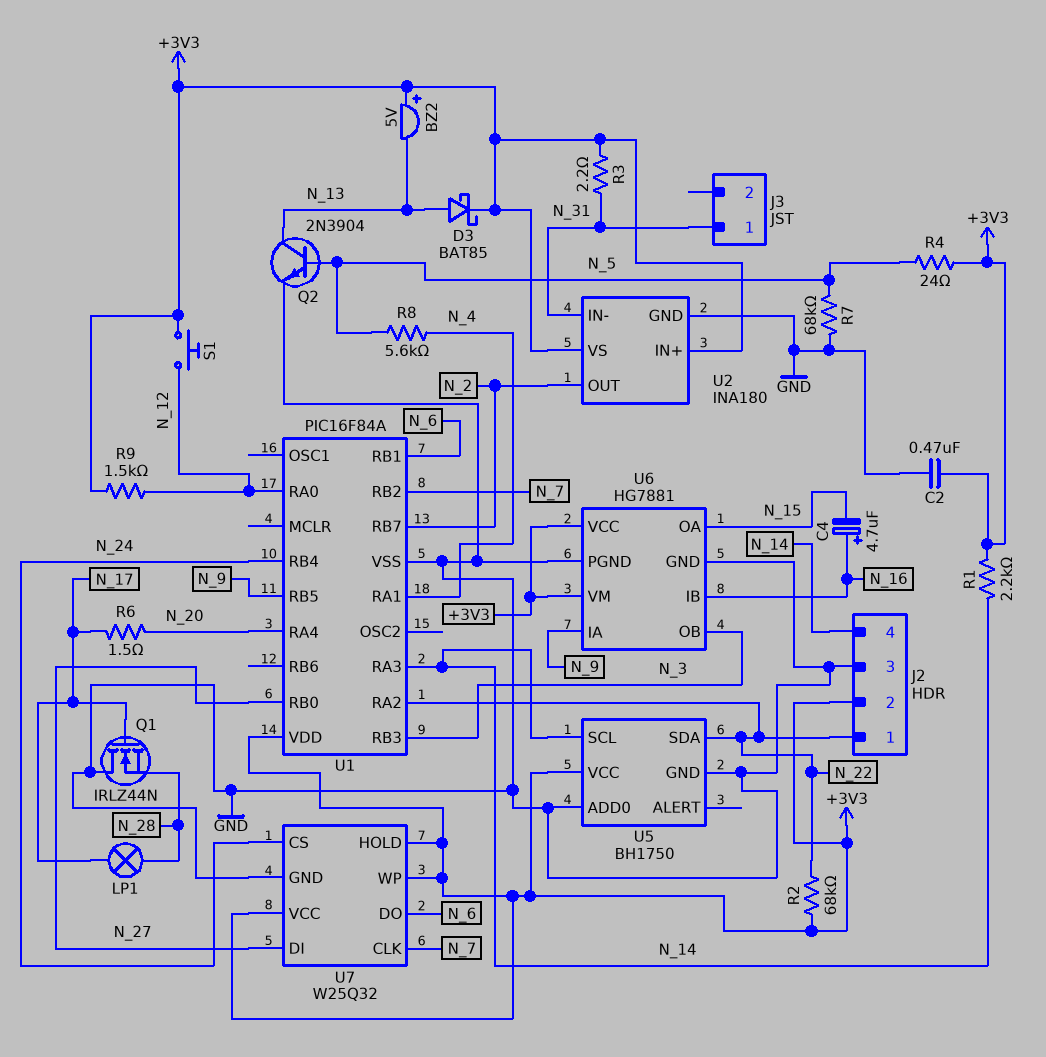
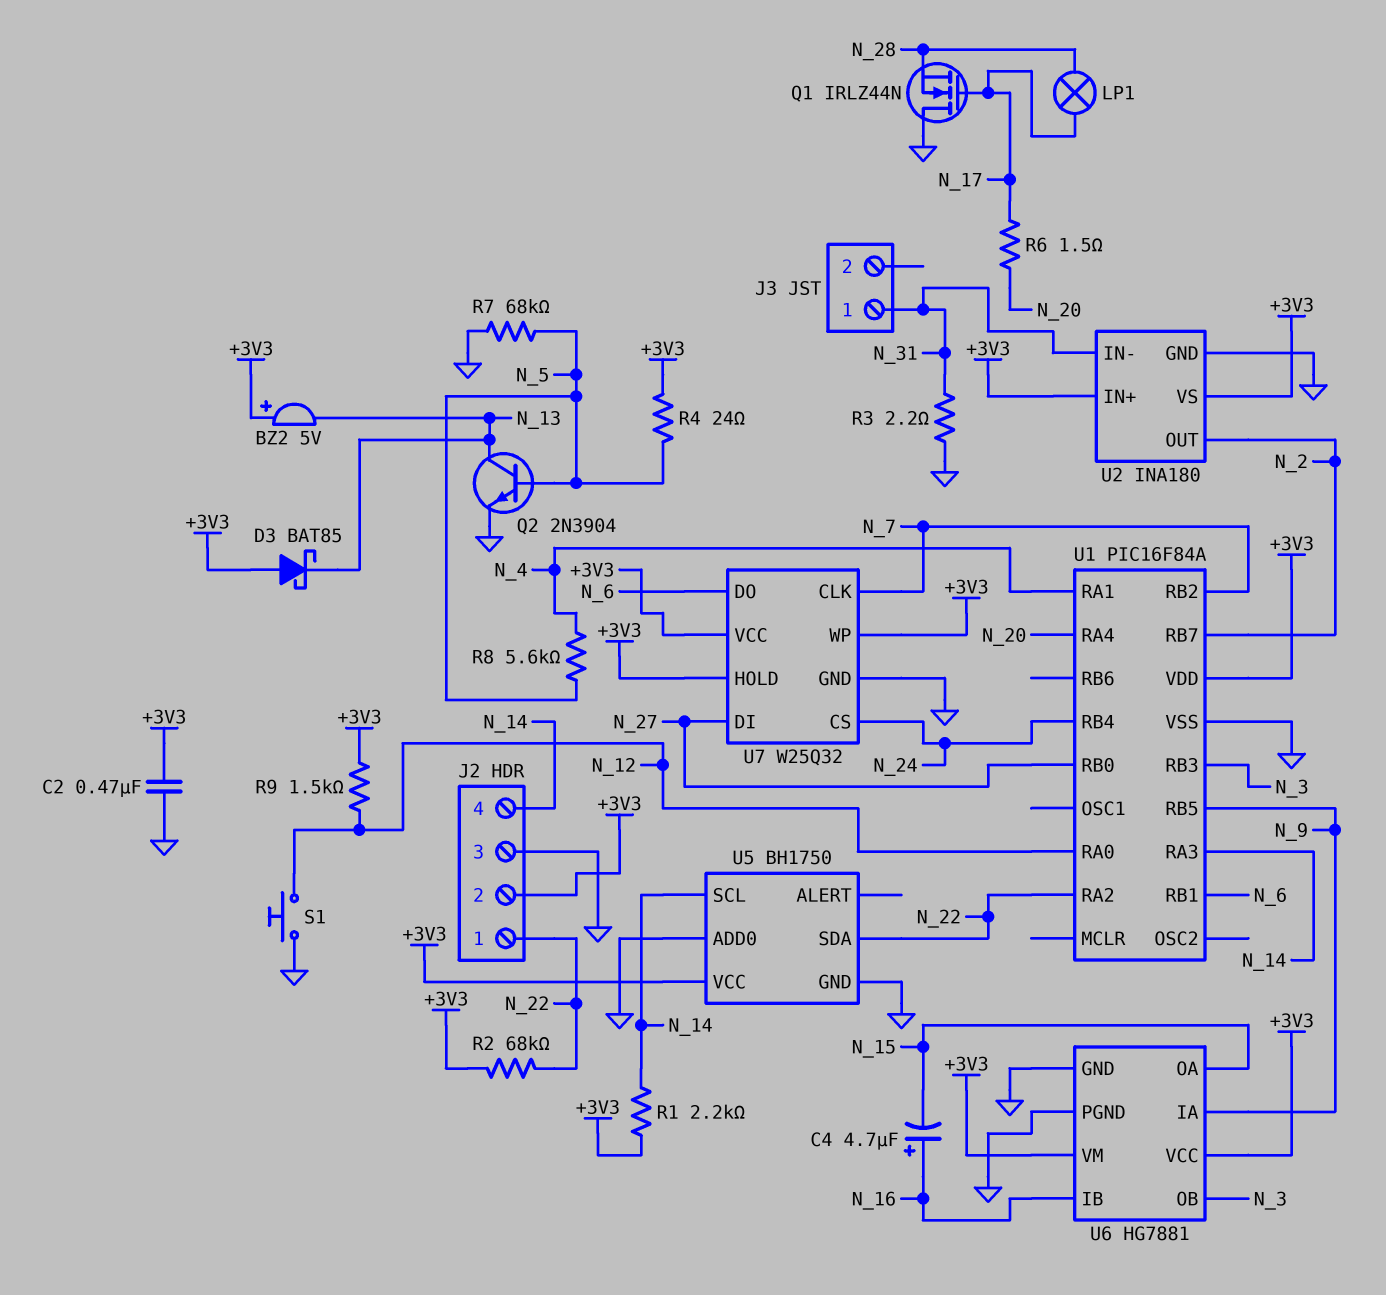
D3: schottky BAT85 (A N_13, K +3V3) -> schottky BAT85 (A +3V3, K N_13)
R3: 2.2 (+3V3, N_31) -> 2.2 (GND, N_31)
S1: button (+3V3, N_12) -> button (GND, N_12)

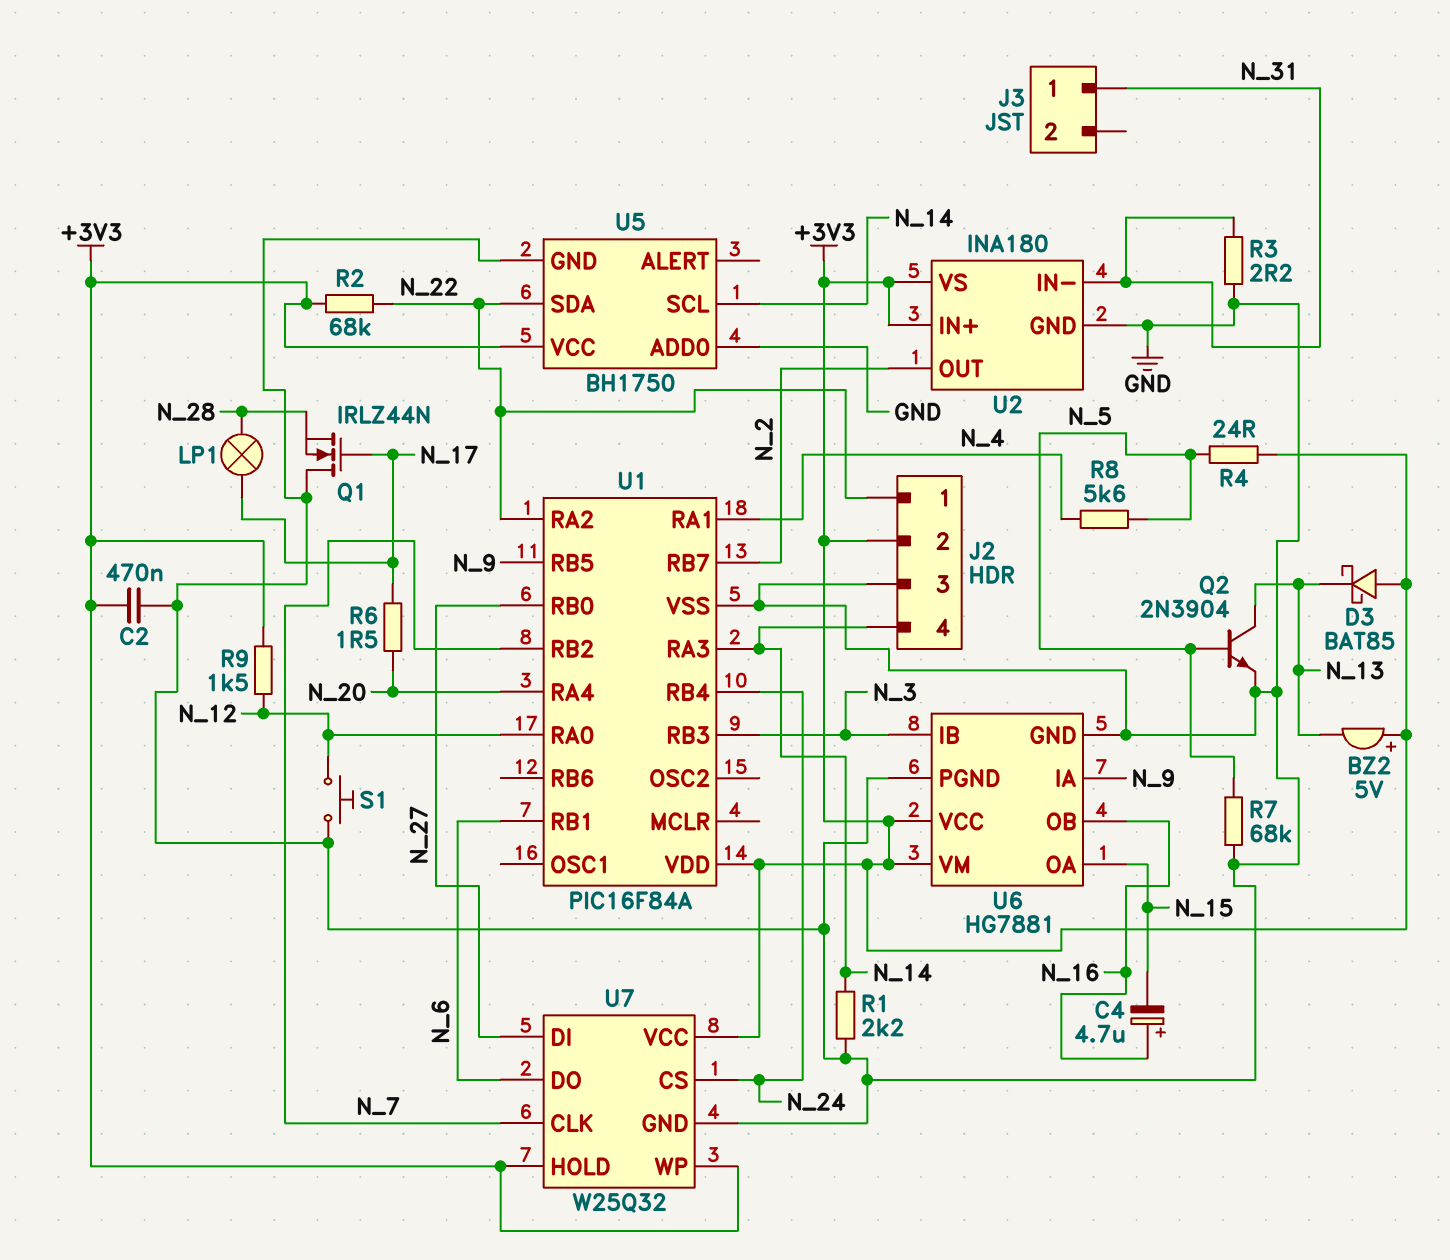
R1: 2.2k (+3V3, N_14) -> 2.2k (GND, N_14)
U6 pin IB: N_16 -> N_3
U6 pin OB: N_3 -> N_16

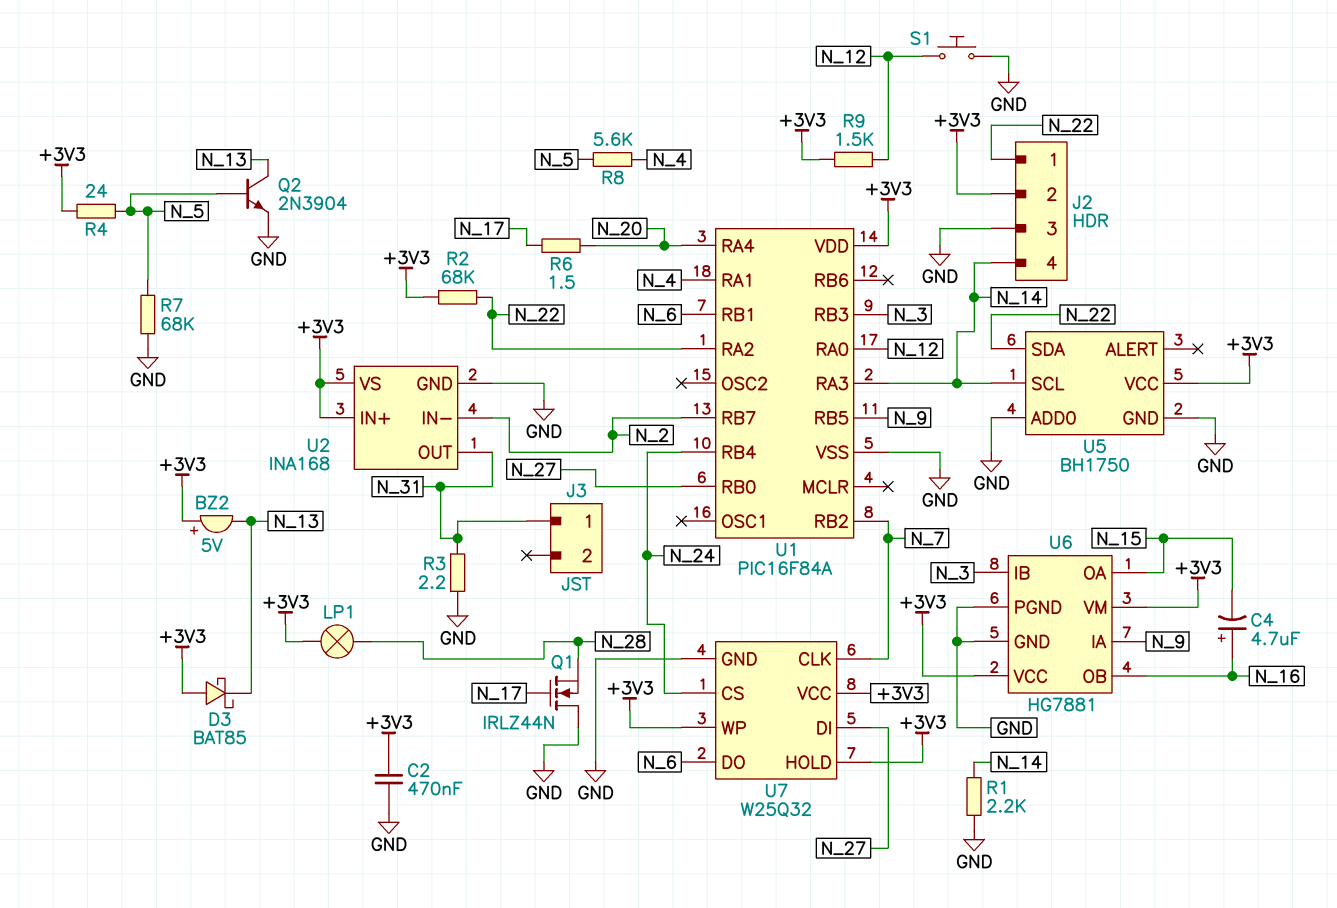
LP1: lamp (N_17, N_28) -> lamp (+3V3, N_28)
U2: INA180 -> INA168
U2 pin IN-: N_31 -> N_2
U2 pin OUT: N_2 -> N_31

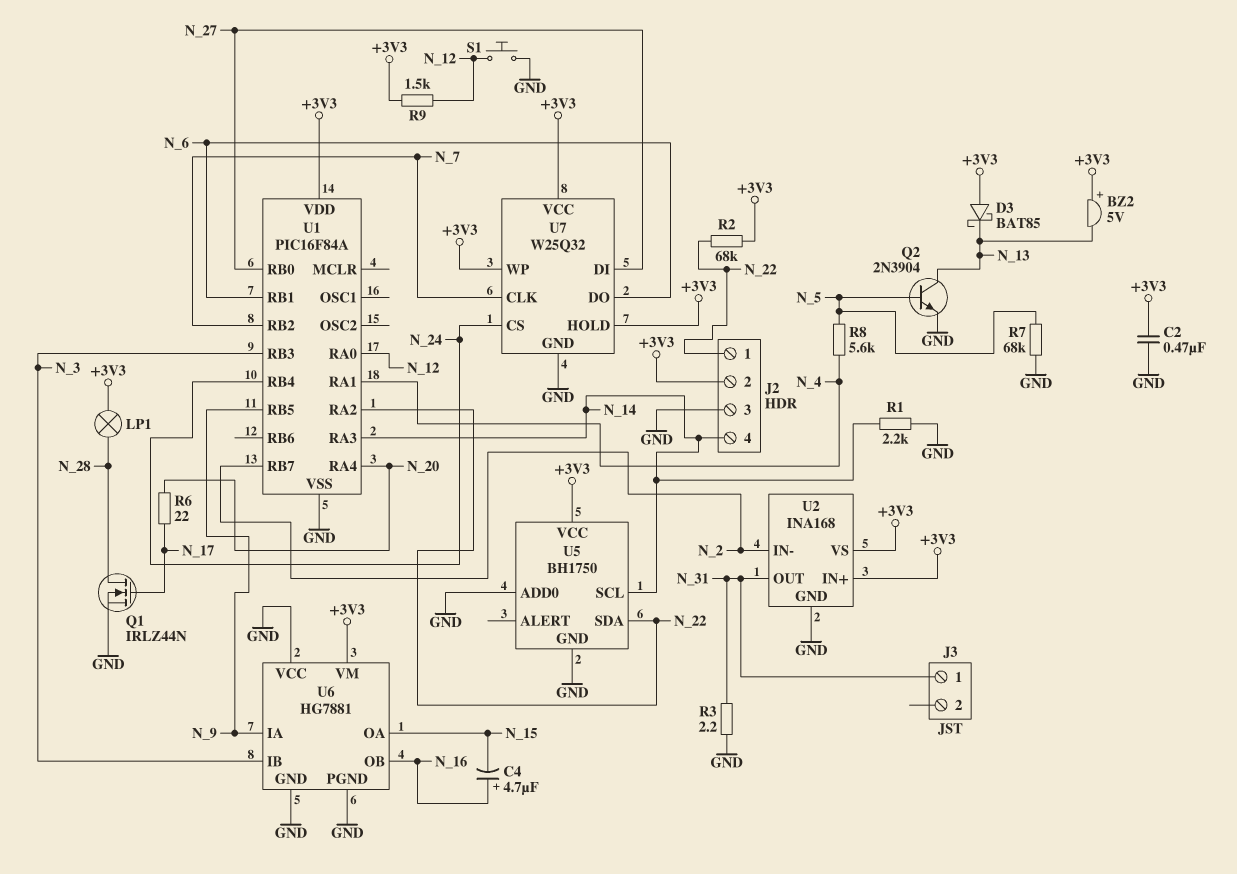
Q1: NMOS IRLZ44N (G N_17, D GND, S N_28) -> NMOS IRLZ44N (G N_17, D N_28, S GND)
R4: 24 (+3V3, N_5) -> none
R6: 1.5 (N_17, N_20) -> 22 (N_17, N_20)
U6 pin VCC: +3V3 -> GND

